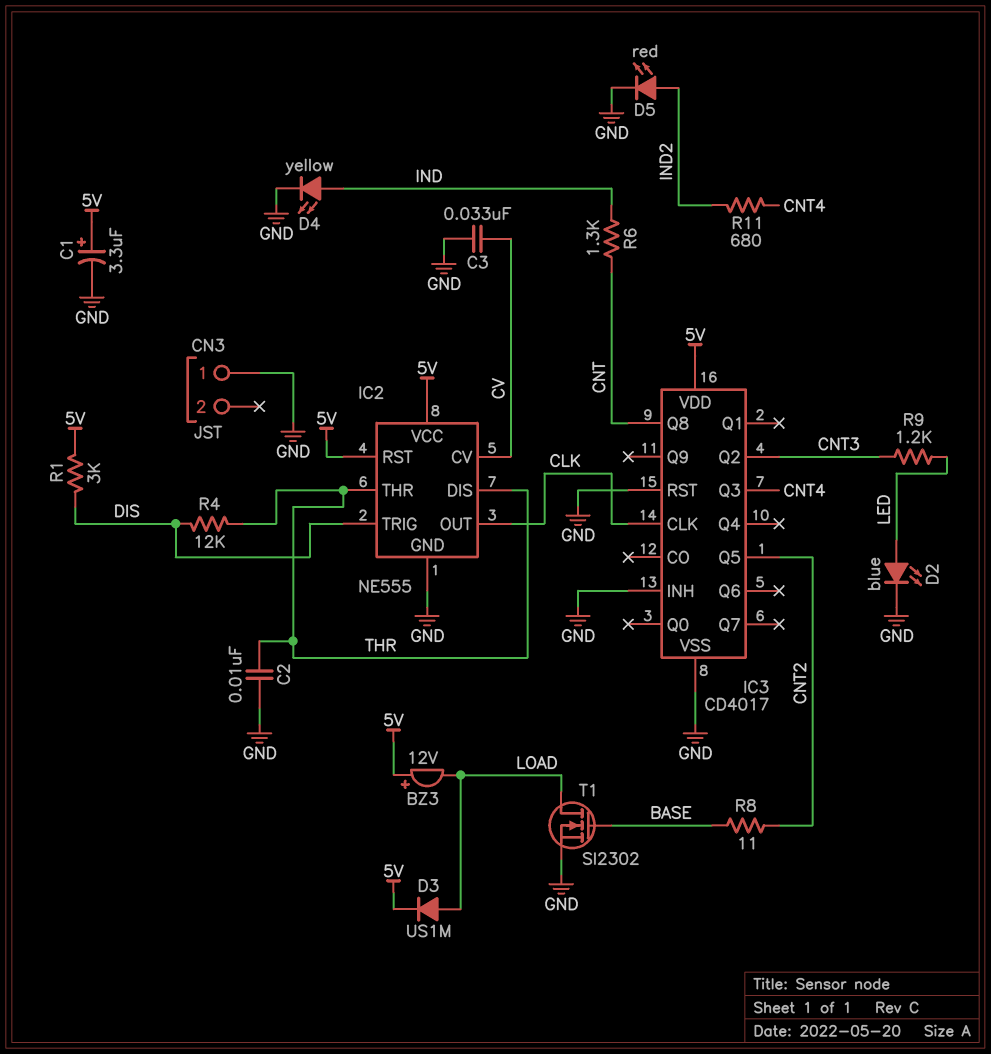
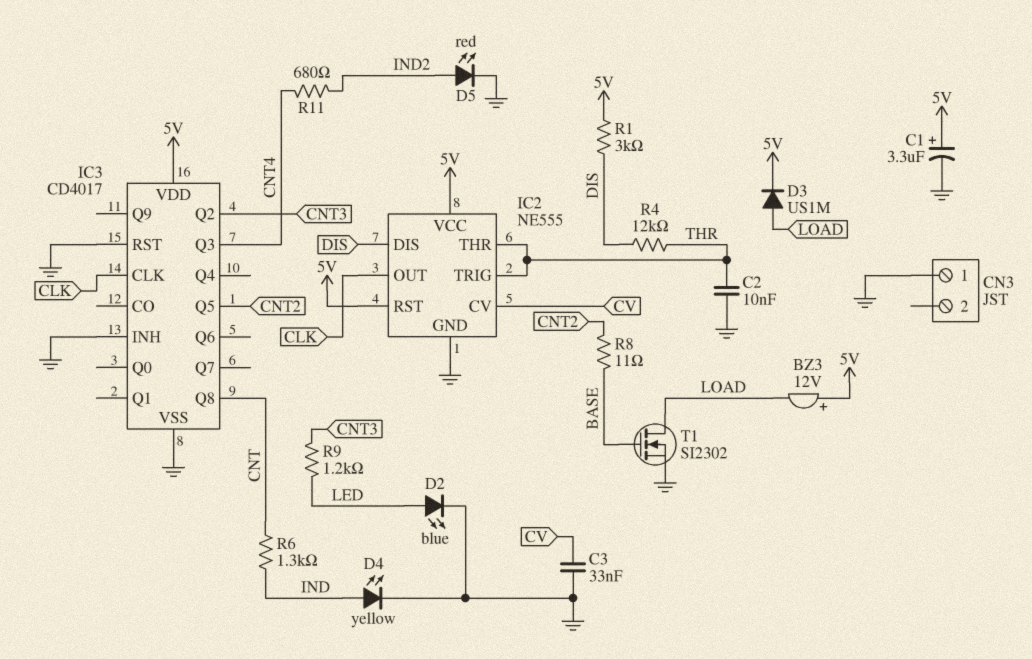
IC2 pin DIS: THR -> DIS
IC2 pin TRIG: DIS -> THR

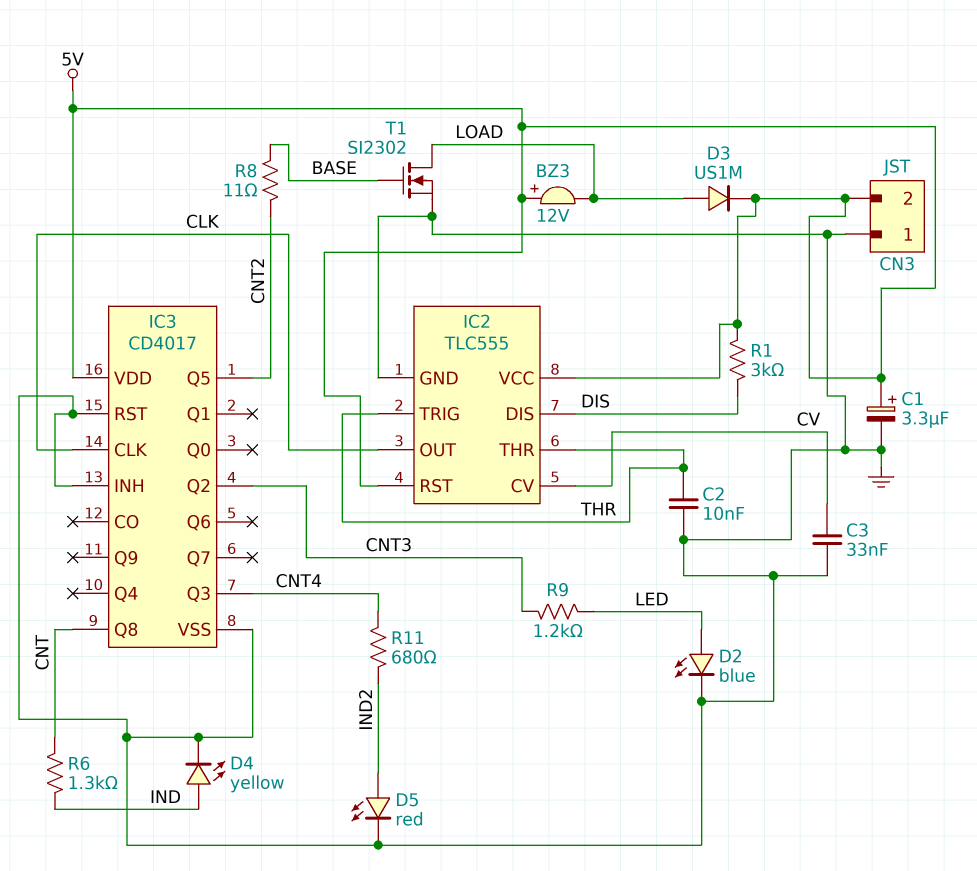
CN3 pin 2: none -> 5V
IC2: NE555 -> TLC555
R4: 12k (DIS, THR) -> none

